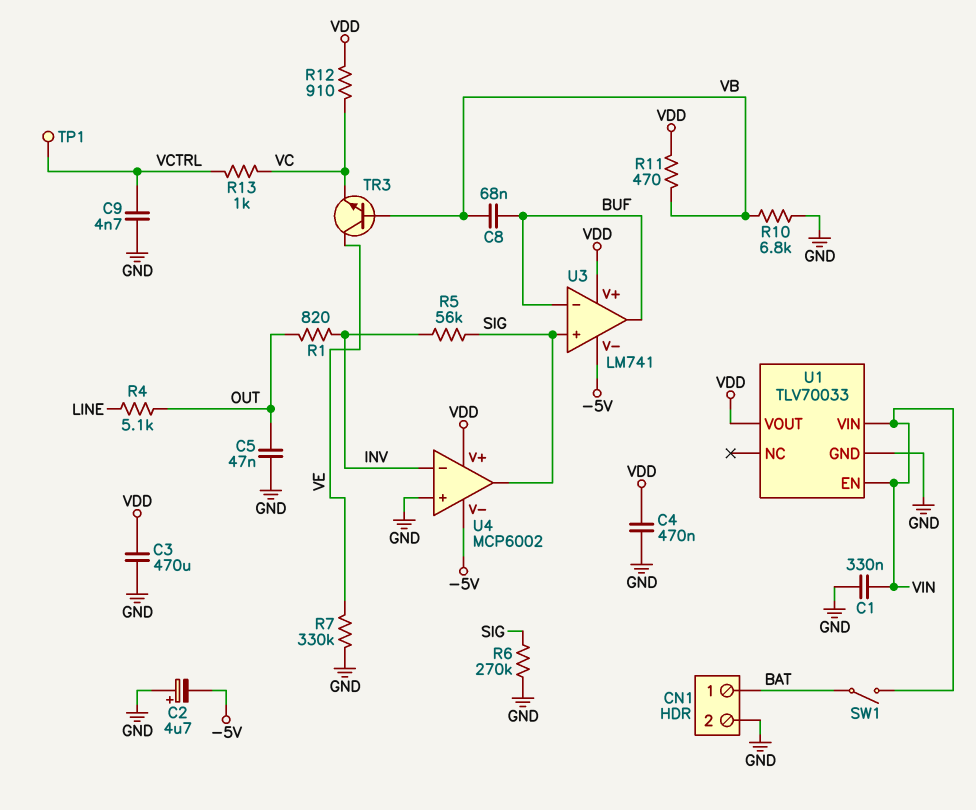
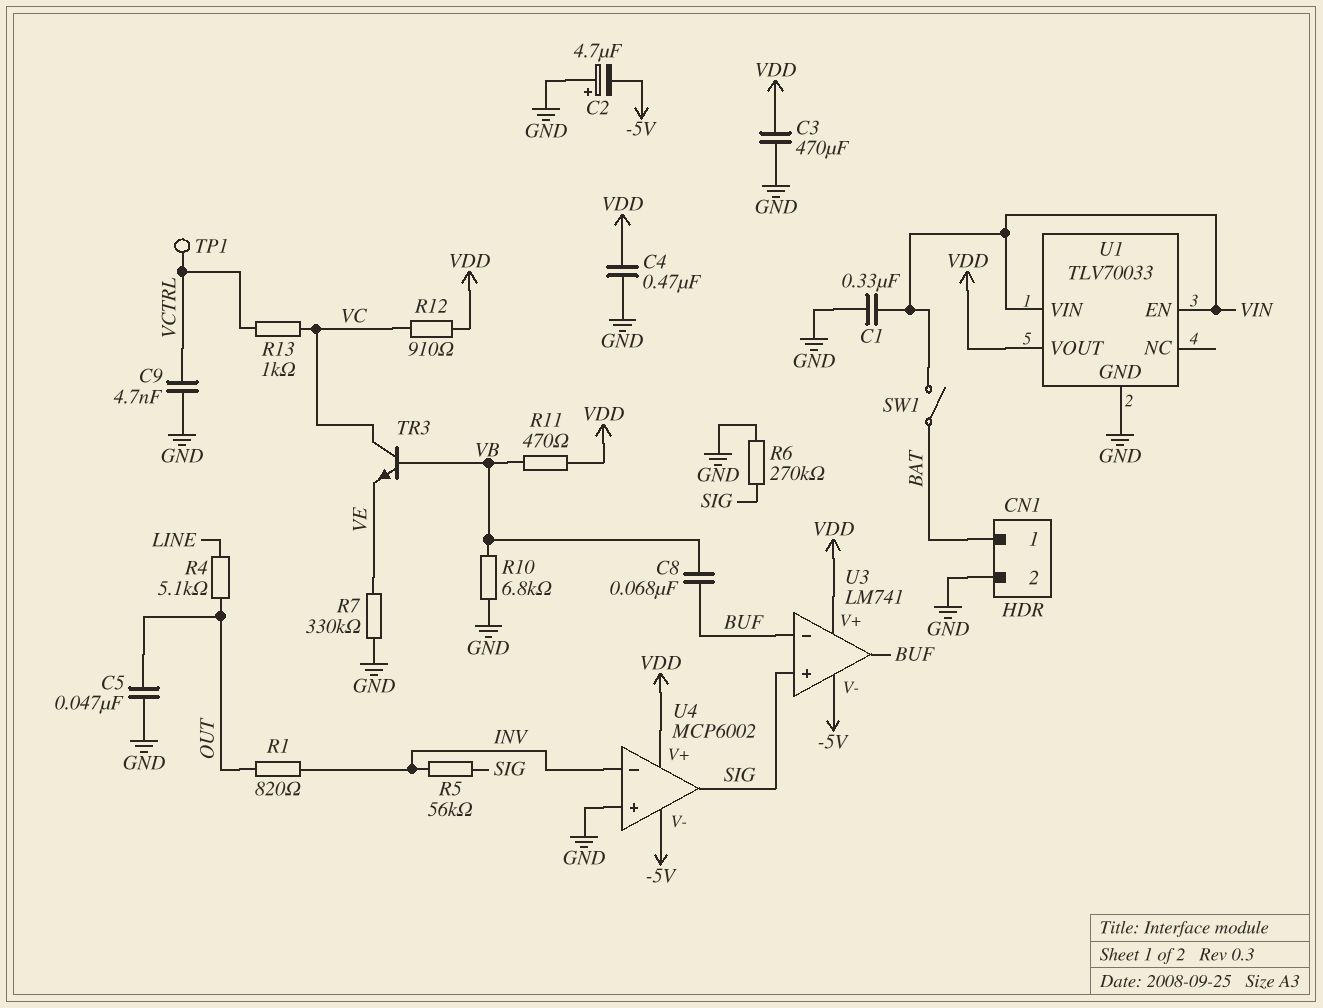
TR3: NPN (B VB, C VE, E VC) -> NPN (B VB, C VC, E VE)

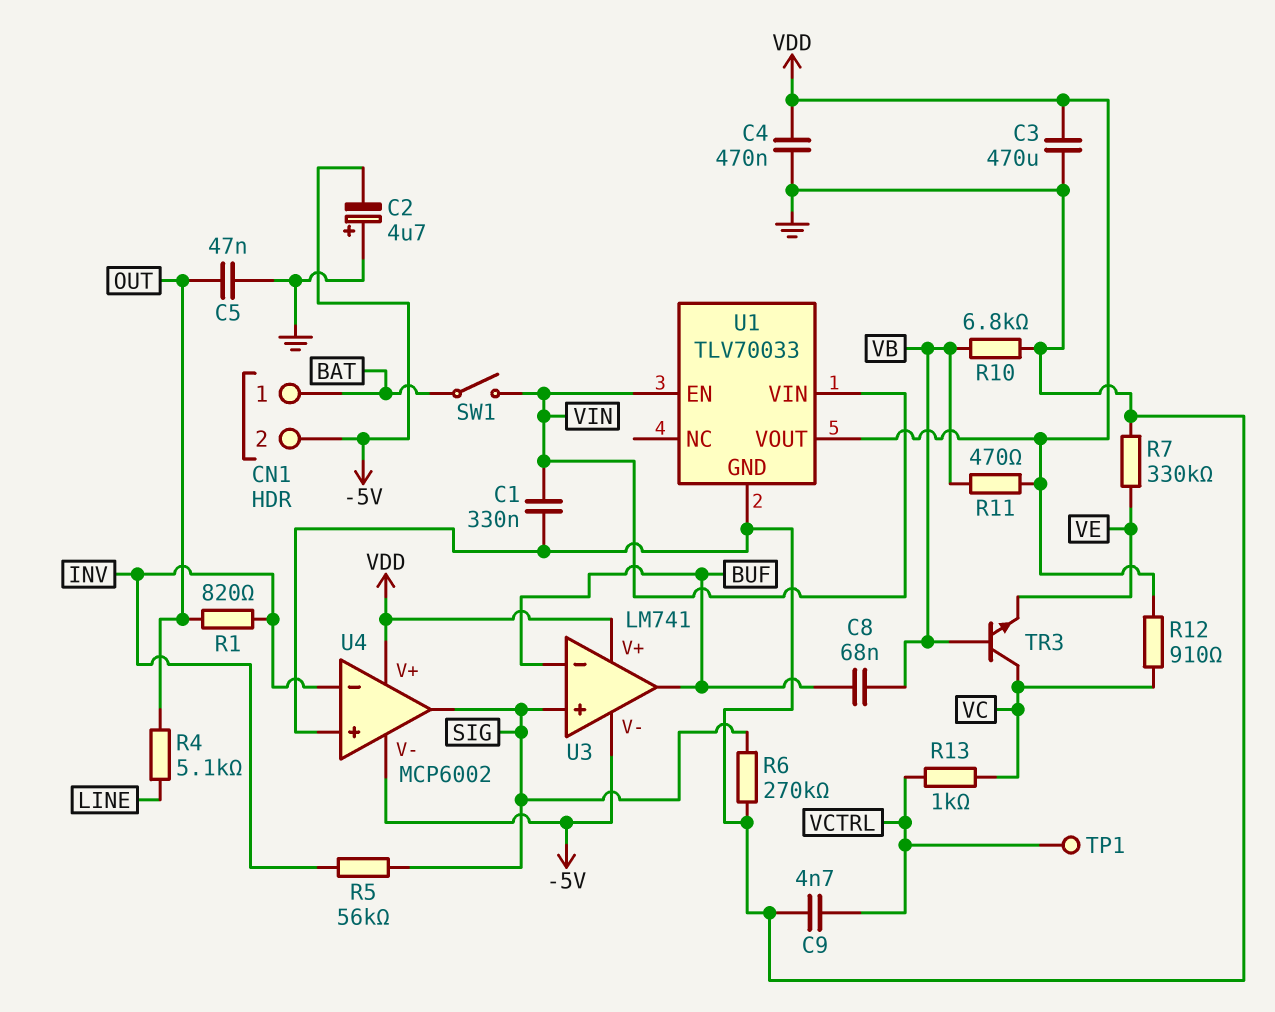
CN1 pin 2: GND -> -5V

